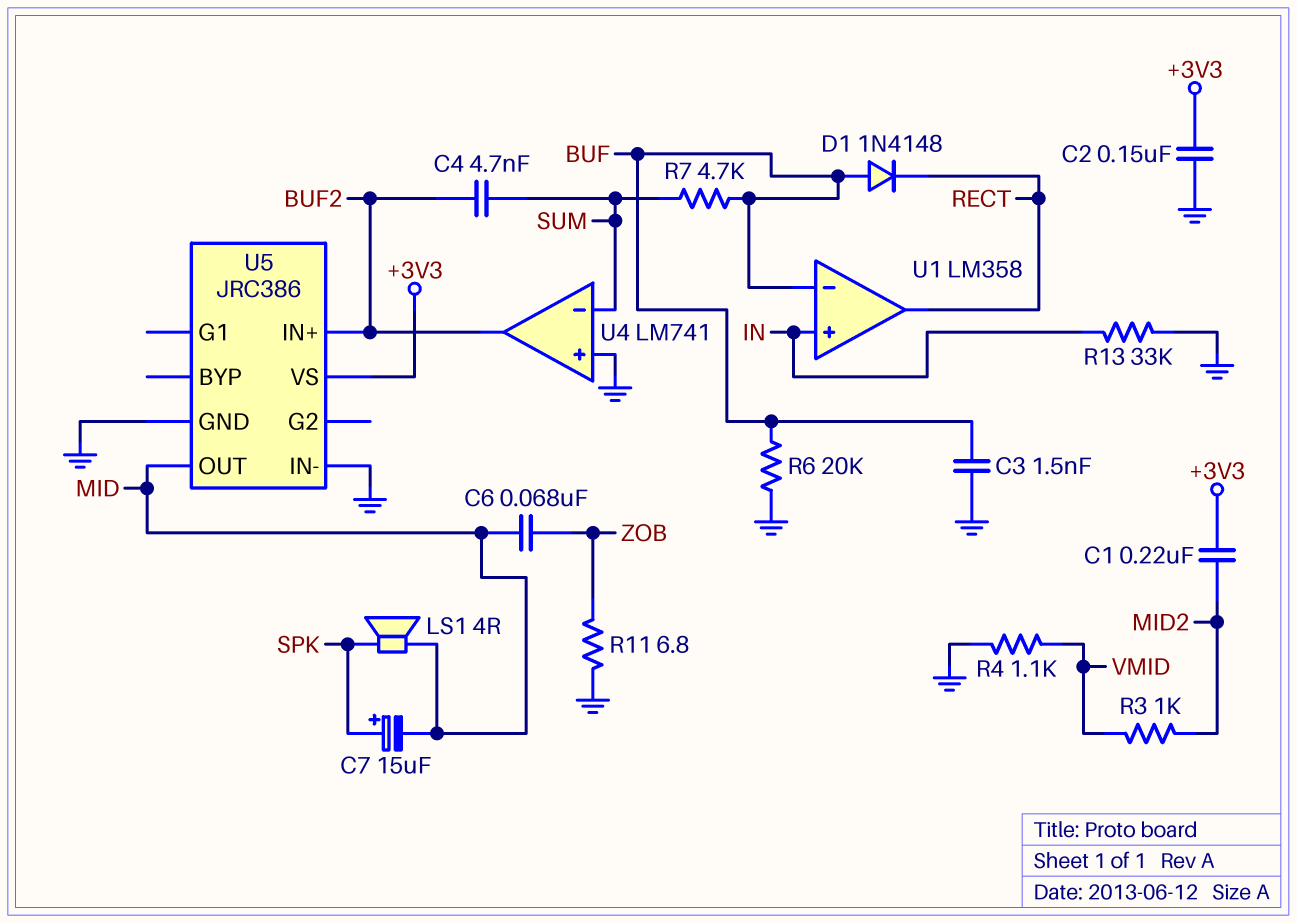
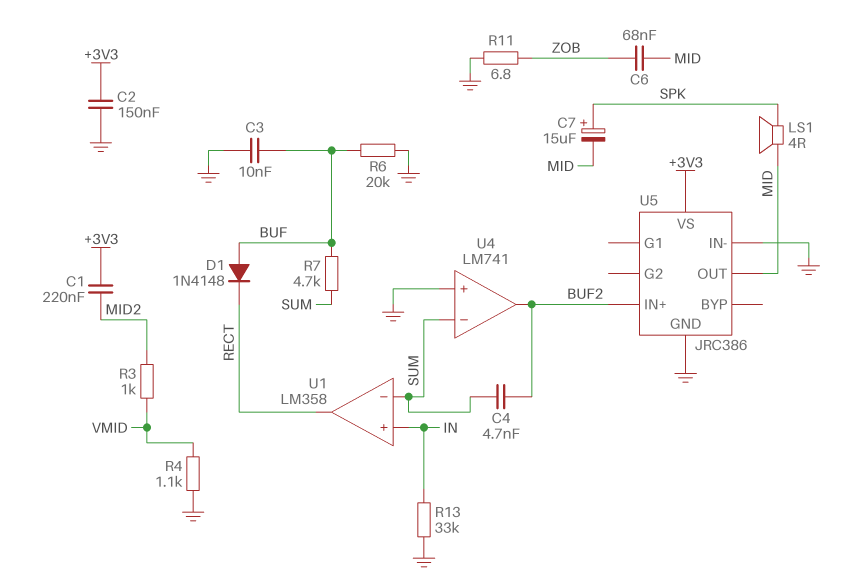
C3: 1.5nF (BUF, GND) -> 10nF (BUF, GND)
U1 pin in-: BUF -> SUM

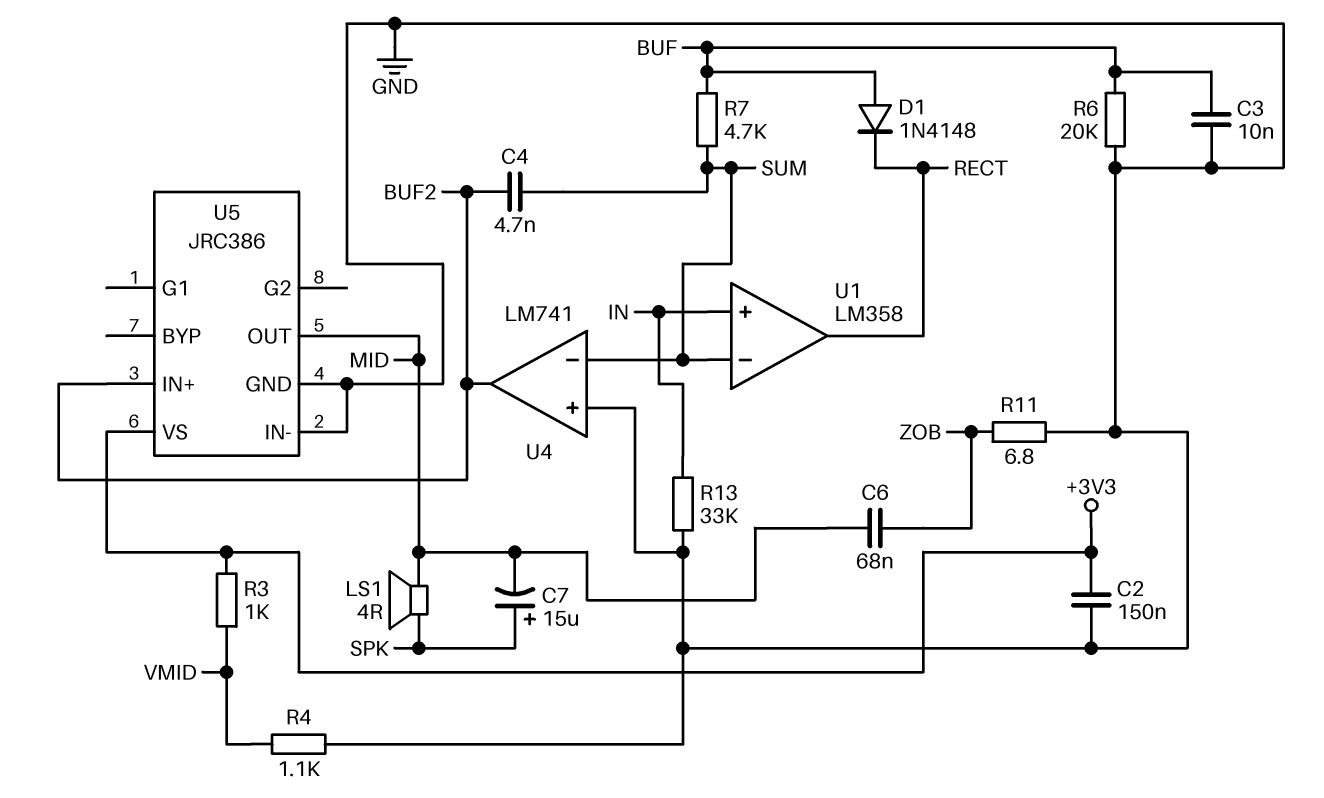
C1: 220nF (+3V3, MID2) -> none
R3: 1k (MID2, VMID) -> 1k (+3V3, VMID)

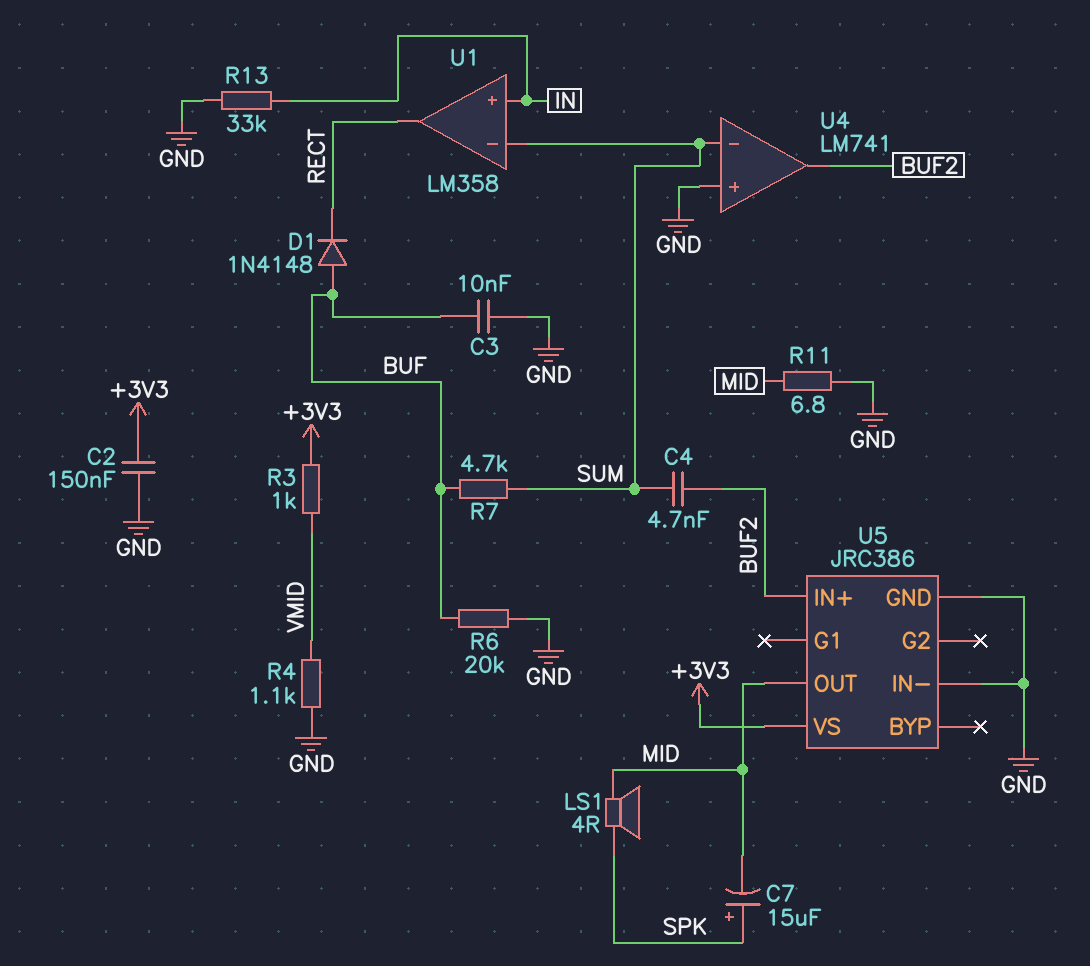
C6: 68nF (MID, ZOB) -> none
R11: 6.8 (GND, ZOB) -> 6.8 (GND, MID)

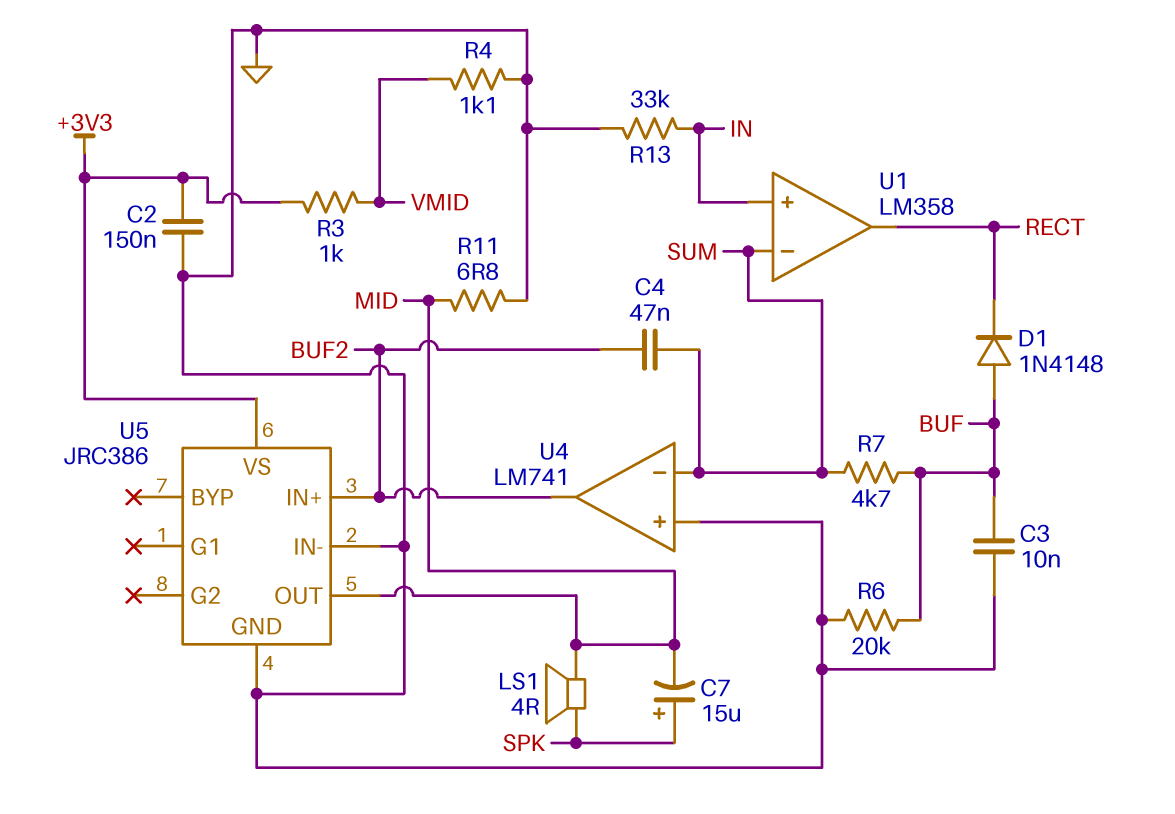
C4: 4.7nF (BUF2, SUM) -> 47nF (BUF2, SUM)

